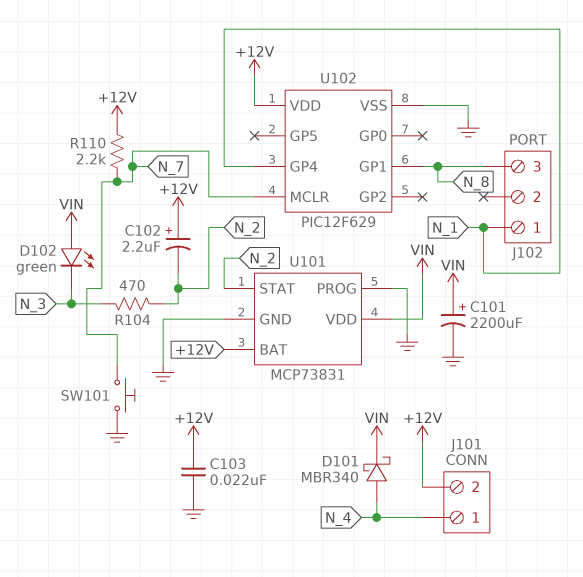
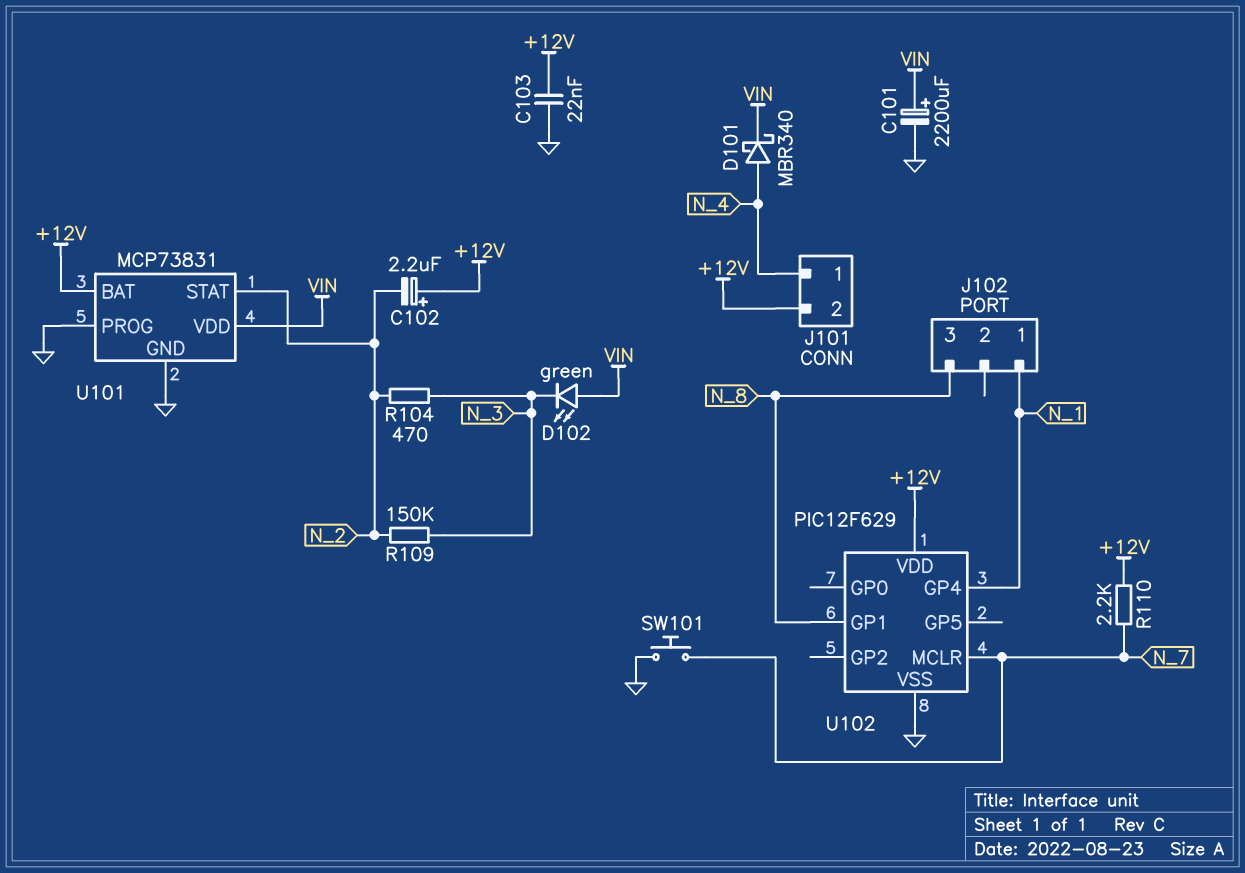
R109: none -> 150k (N_2, N_3)

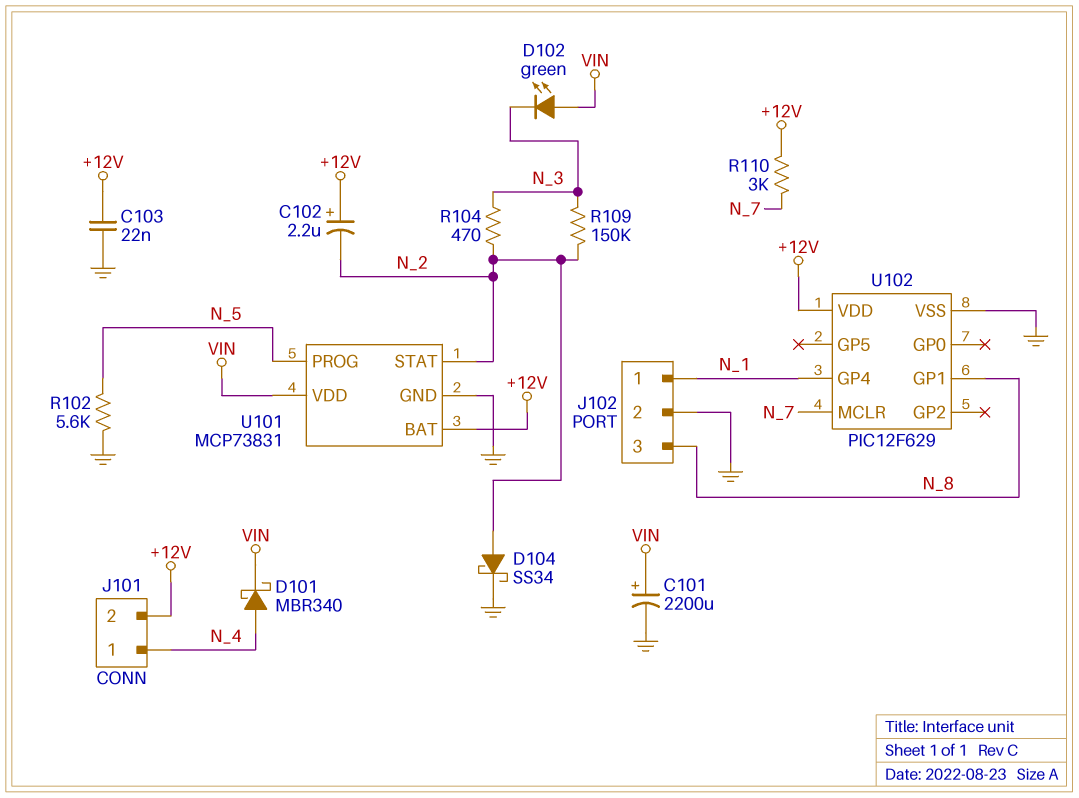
D104: none -> schottky SS34 (A N_2, K GND)
J102 pin 2: none -> GND
R102: none -> 5.6k (GND, N_5)
R110: 2.2k (+12V, N_7) -> 3k (+12V, N_7)
SW101: button (GND, N_7) -> none
U101 pin PROG: GND -> N_5

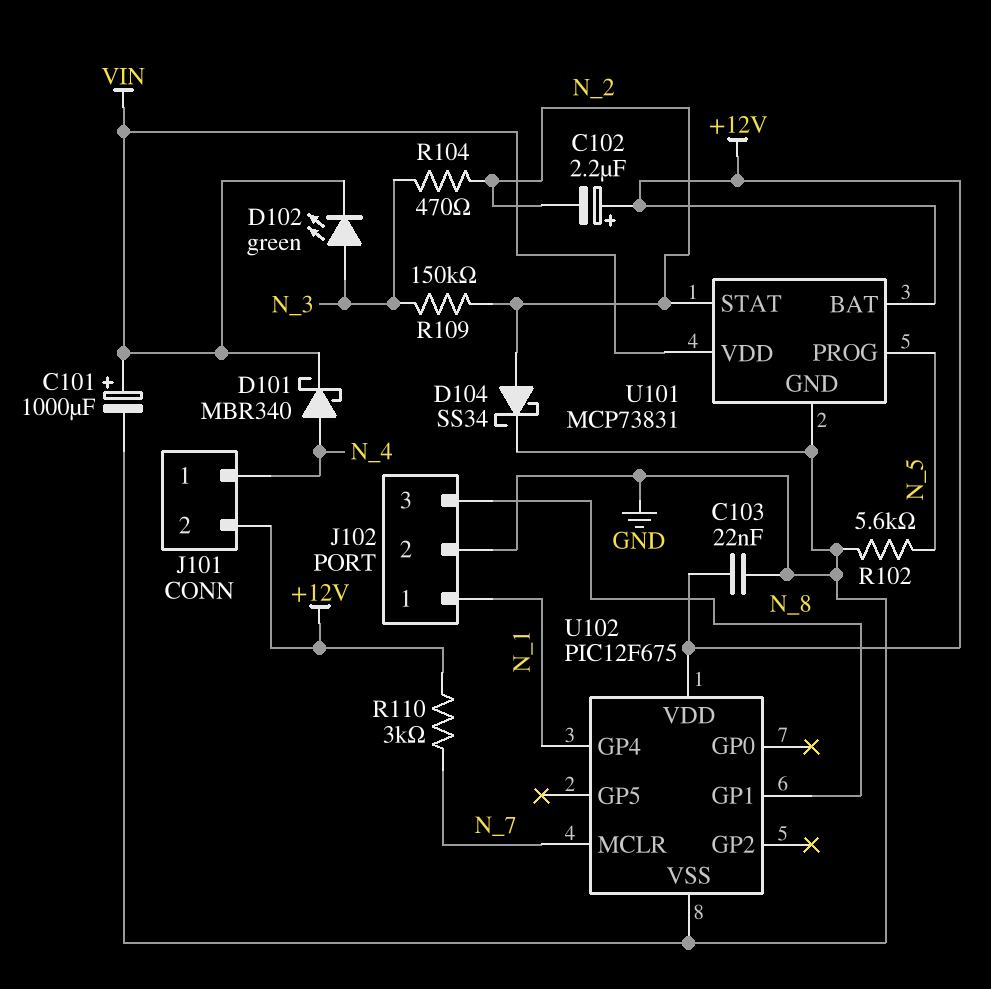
C101: 2200uF (plus VIN, minus GND) -> 1000uF (plus VIN, minus GND)
D102: LED green (A VIN, K N_3) -> LED green (A N_3, K VIN)
U102: PIC12F629 -> PIC12F675

